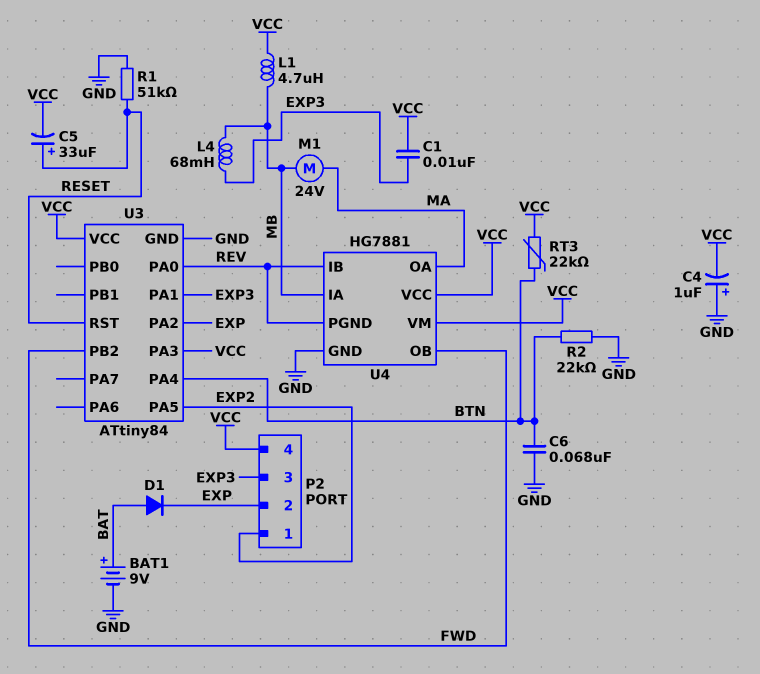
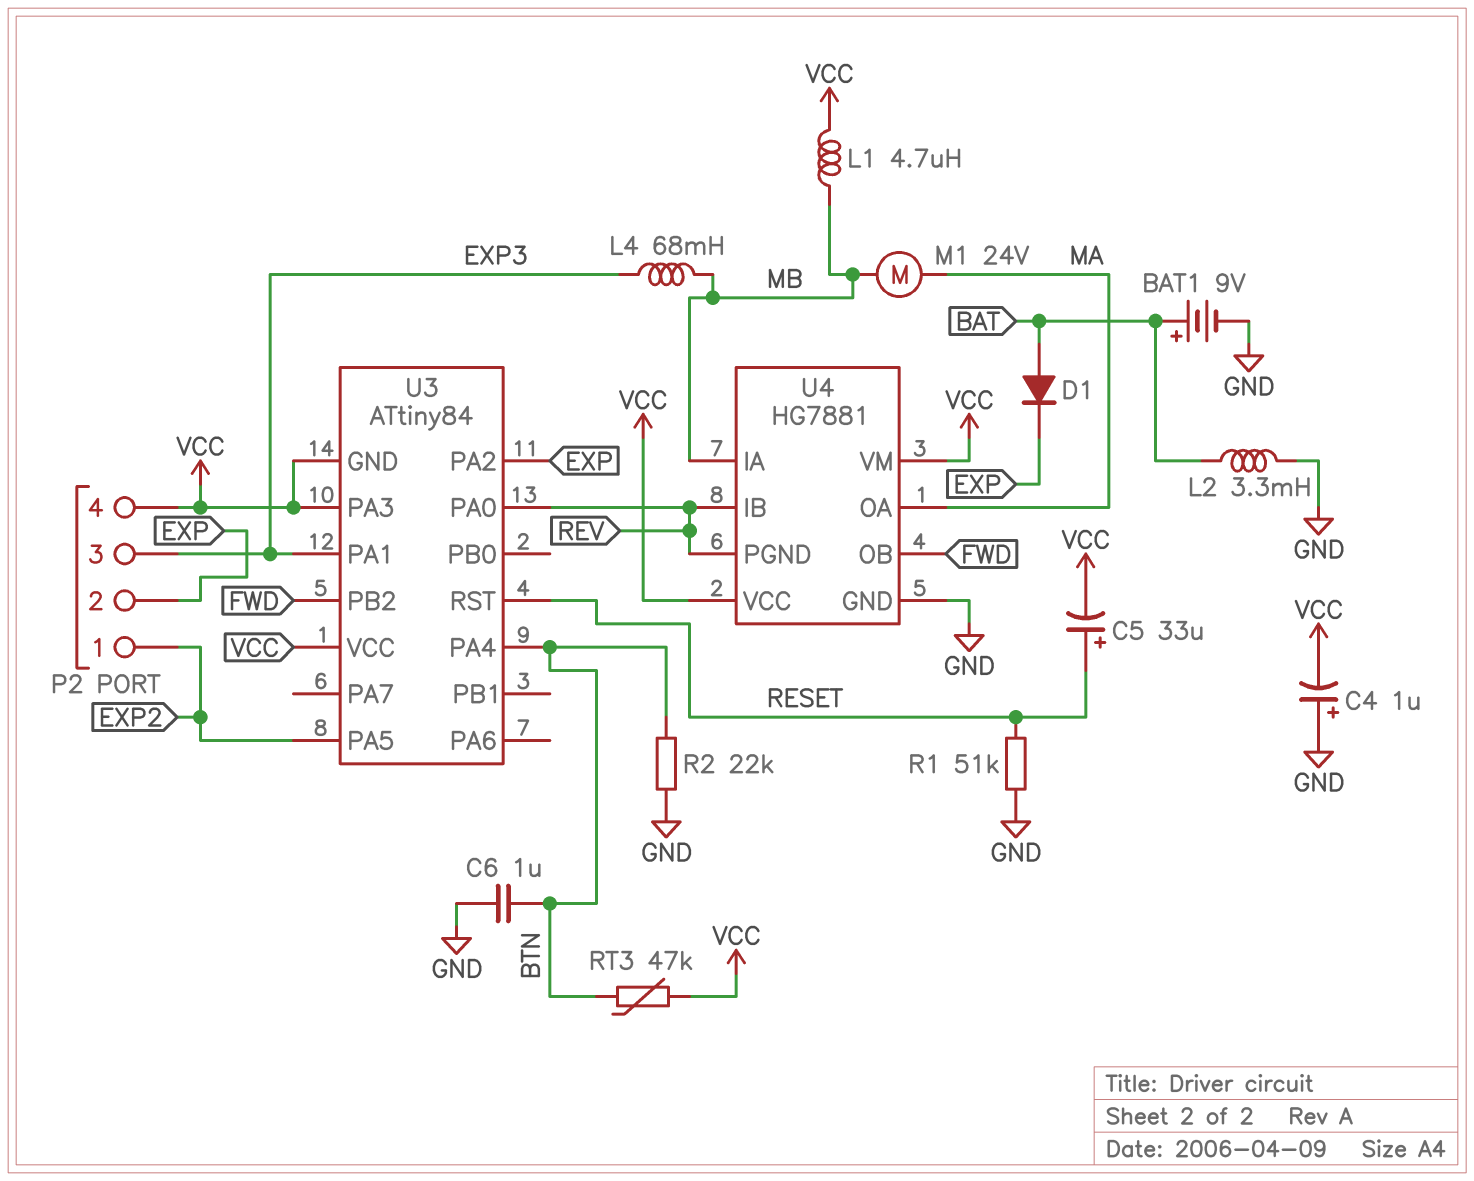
C1: 10nF (EXP3, VCC) -> none
C6: 68nF (BTN, GND) -> 1uF (BTN, GND)
L2: none -> 3.3mH (BAT, GND)
RT3: 22k (BTN, VCC) -> 47k (BTN, VCC)
U3 pin GND: GND -> VCC

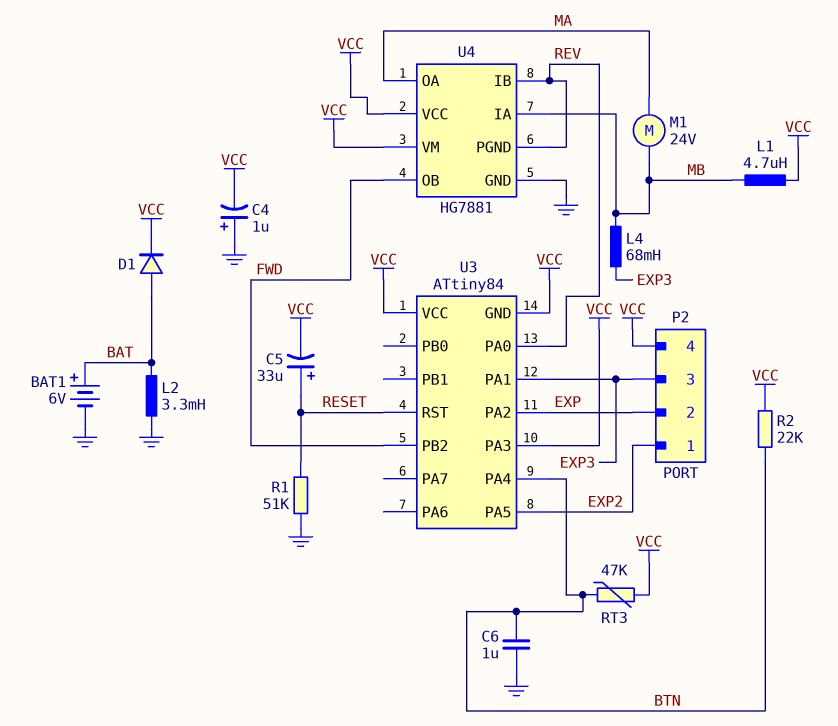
BAT1: 9V (plus BAT, minus GND) -> 6V (plus BAT, minus GND)
D1: diode (A BAT, K EXP) -> diode (A BAT, K VCC)
R2: 22k (BTN, GND) -> 22k (BTN, VCC)

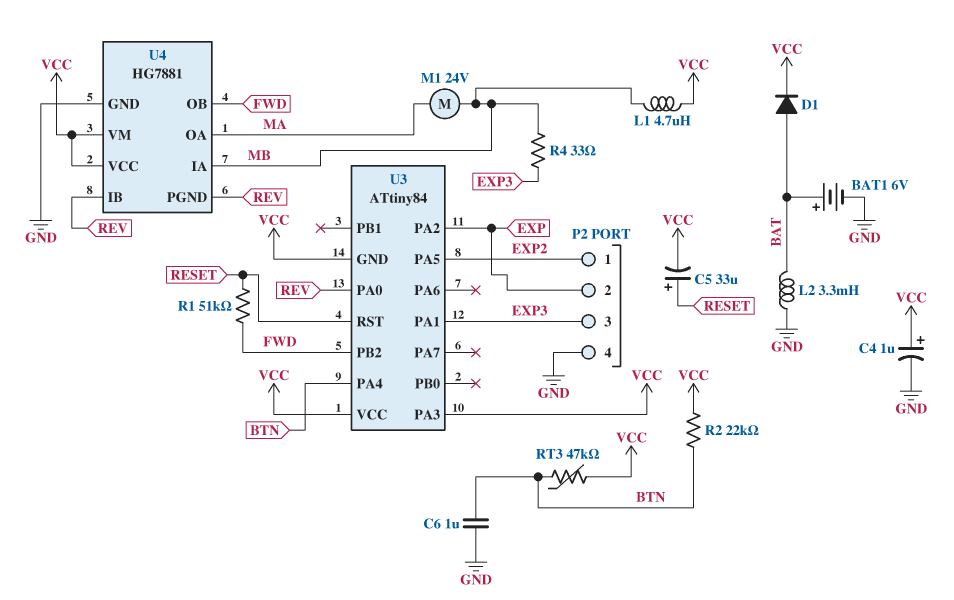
C4: 1uF (plus GND, minus VCC) -> 1uF (plus VCC, minus GND)
L4: 68mH (EXP3, MB) -> none
P2 pin 4: VCC -> GND
R1: 51k (GND, RESET) -> 51k (FWD, RESET)
R4: none -> 33 (EXP3, MB)

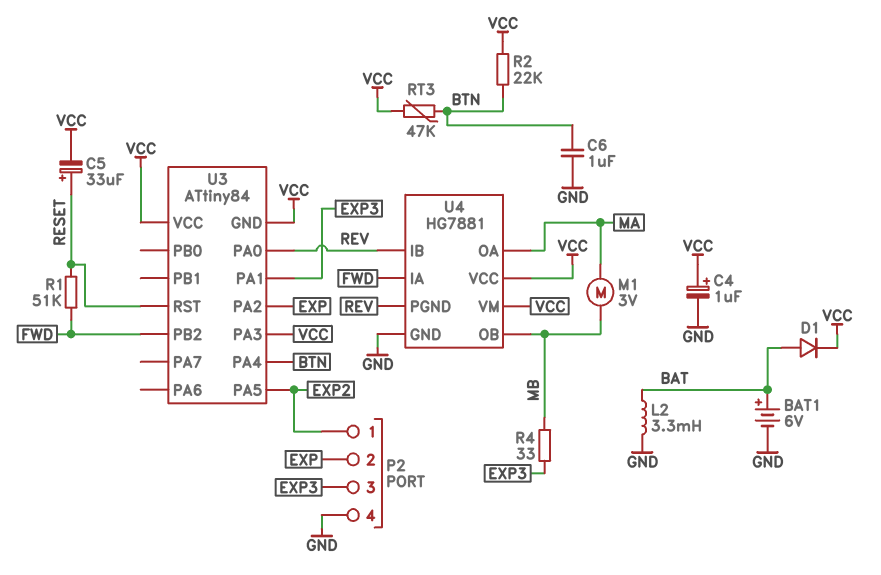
L1: 4.7uH (MB, VCC) -> none
M1: motor 24V (MA, MB) -> motor 3V (MA, MB)
U4 pin IA: MB -> FWD
U4 pin OB: FWD -> MB

